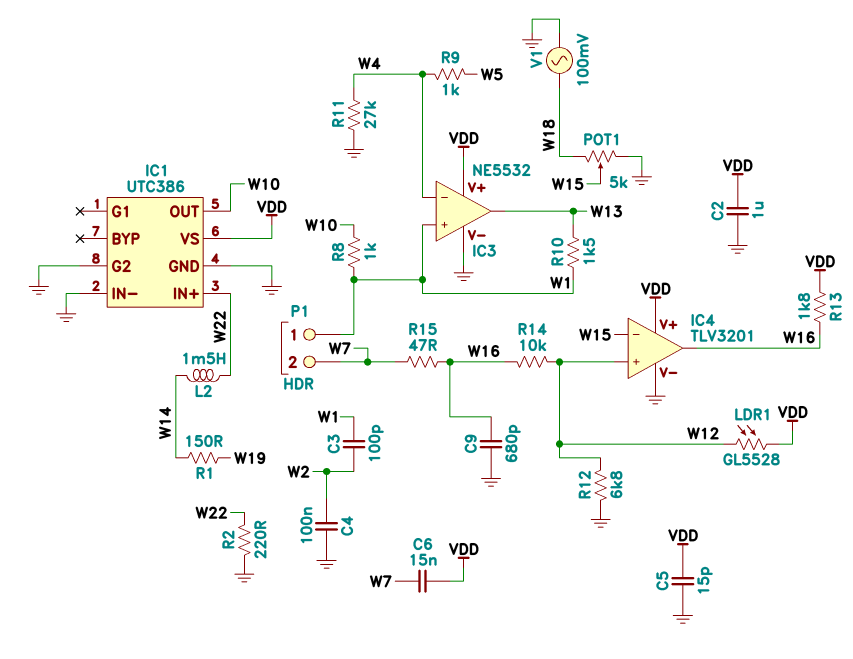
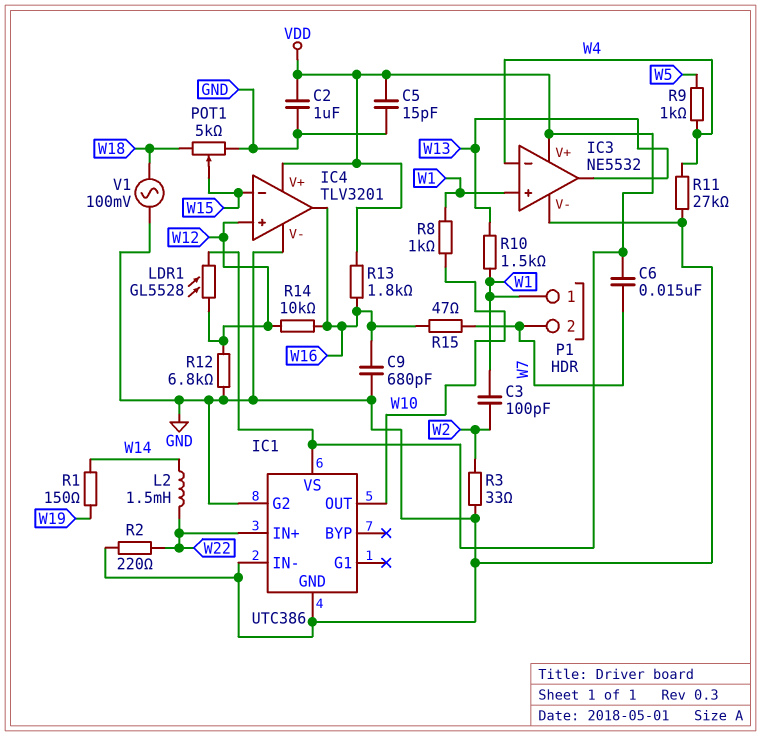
C4: 100nF (GND, W2) -> none
R3: none -> 33 (GND, W2)

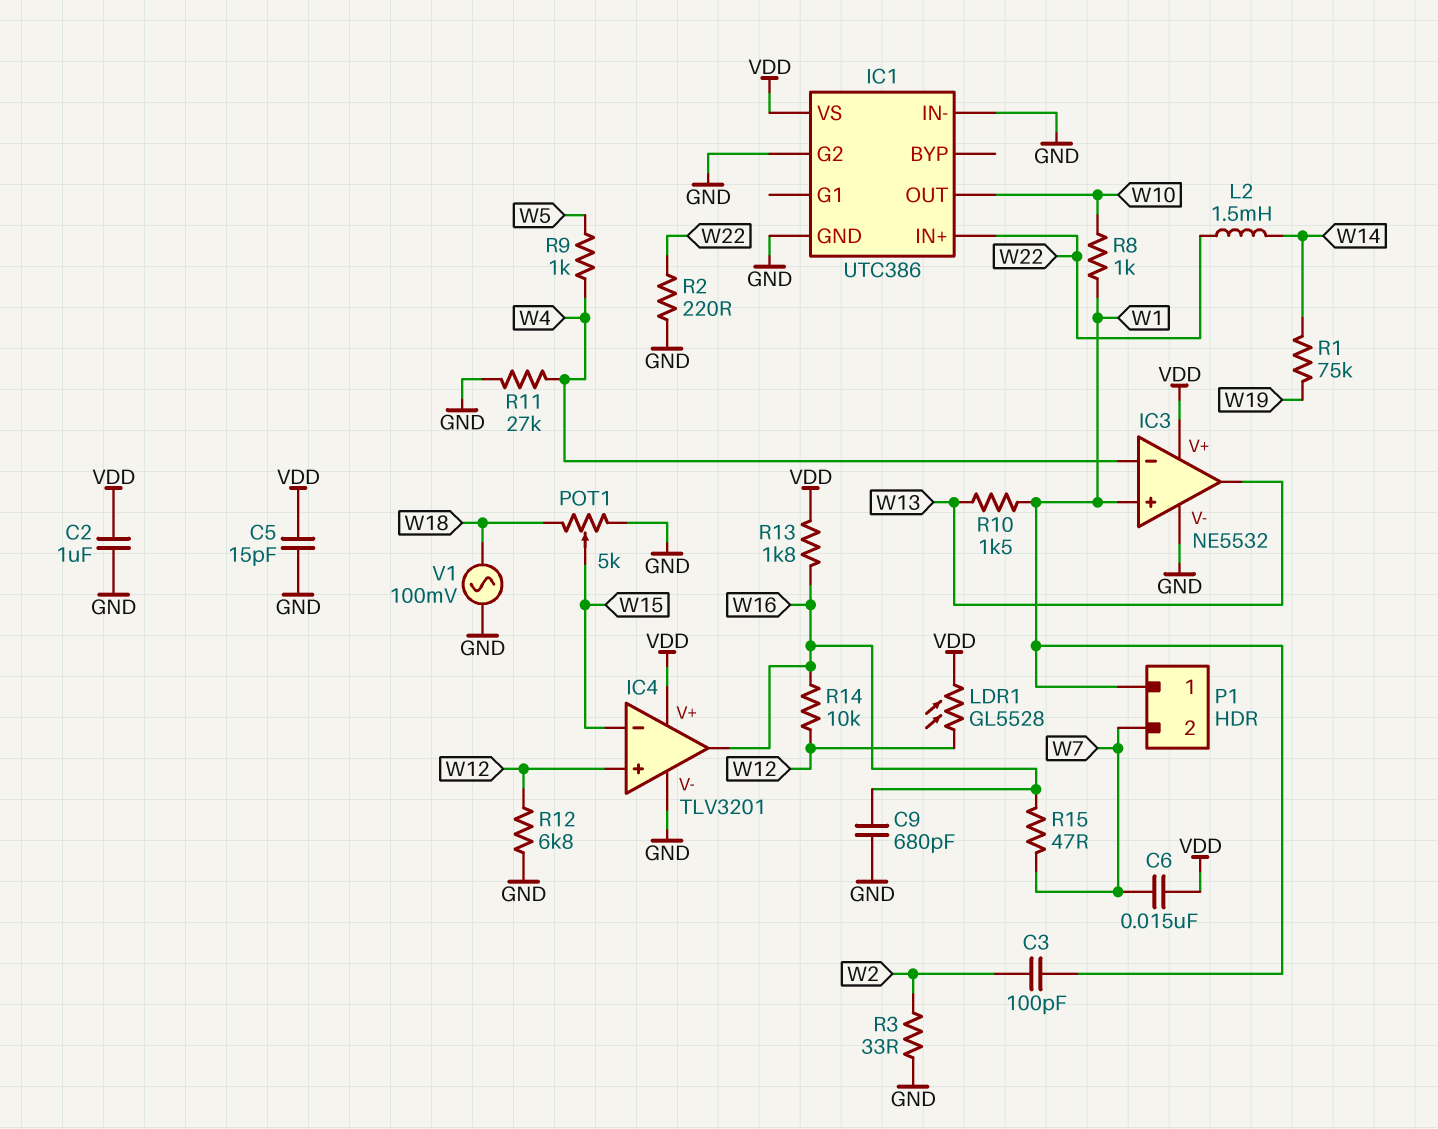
R1: 150 (W14, W19) -> 75k (W14, W19)

